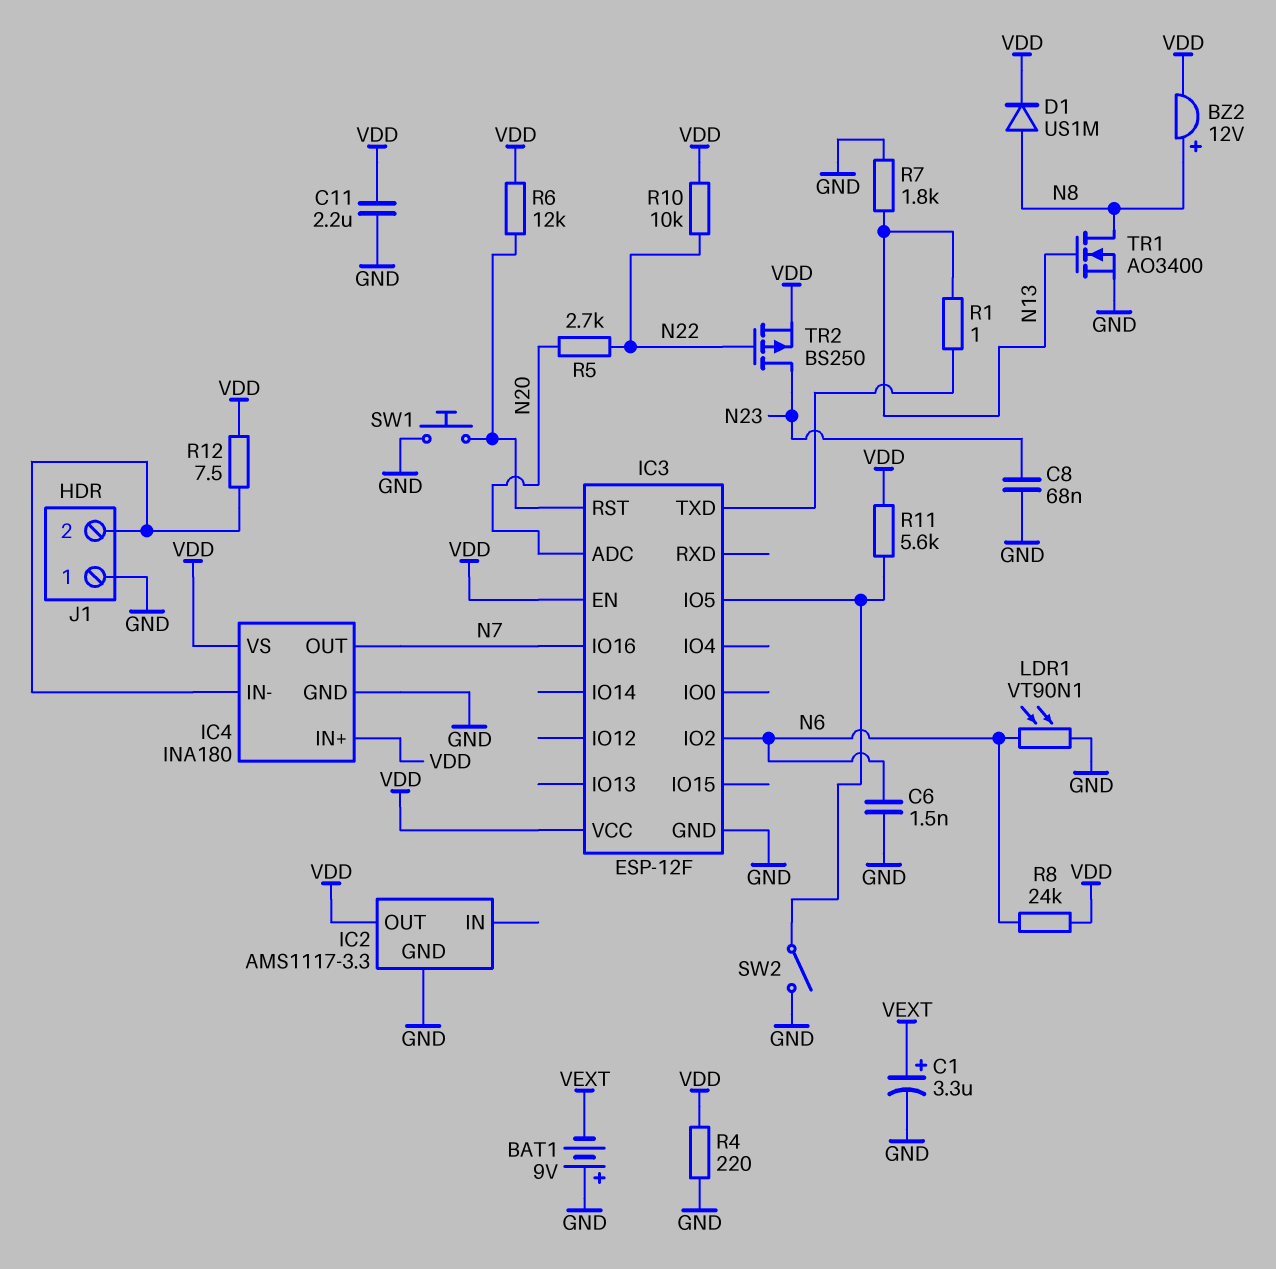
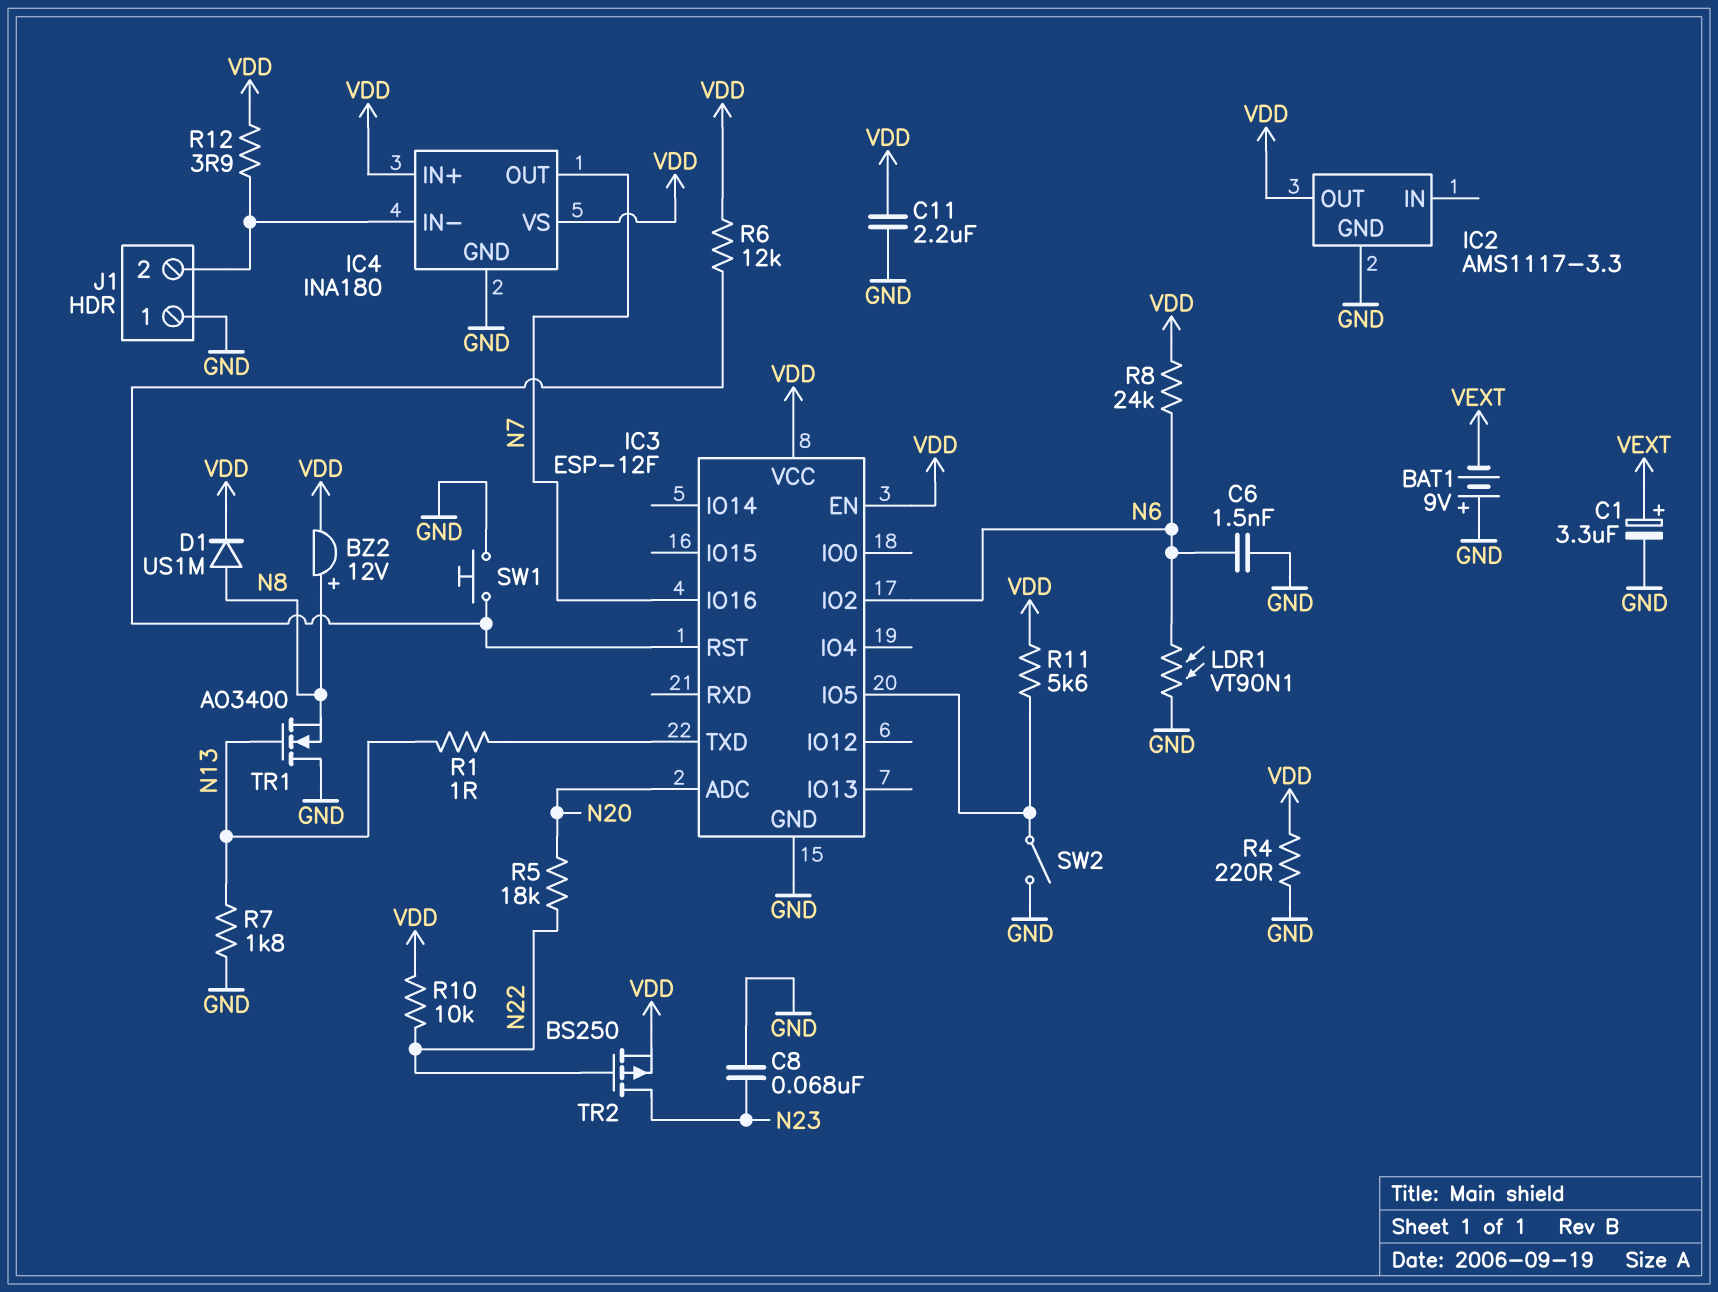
R5: 2.7k (N20, N22) -> 18k (N20, N22)
R12: 7.5 (IC4/IN-, VDD) -> 3.9 (IC4/IN-, VDD)
TR1: NMOS AO3400 (G N13, D N8, S GND) -> NMOS AO3400 (G N13, D GND, S N8)

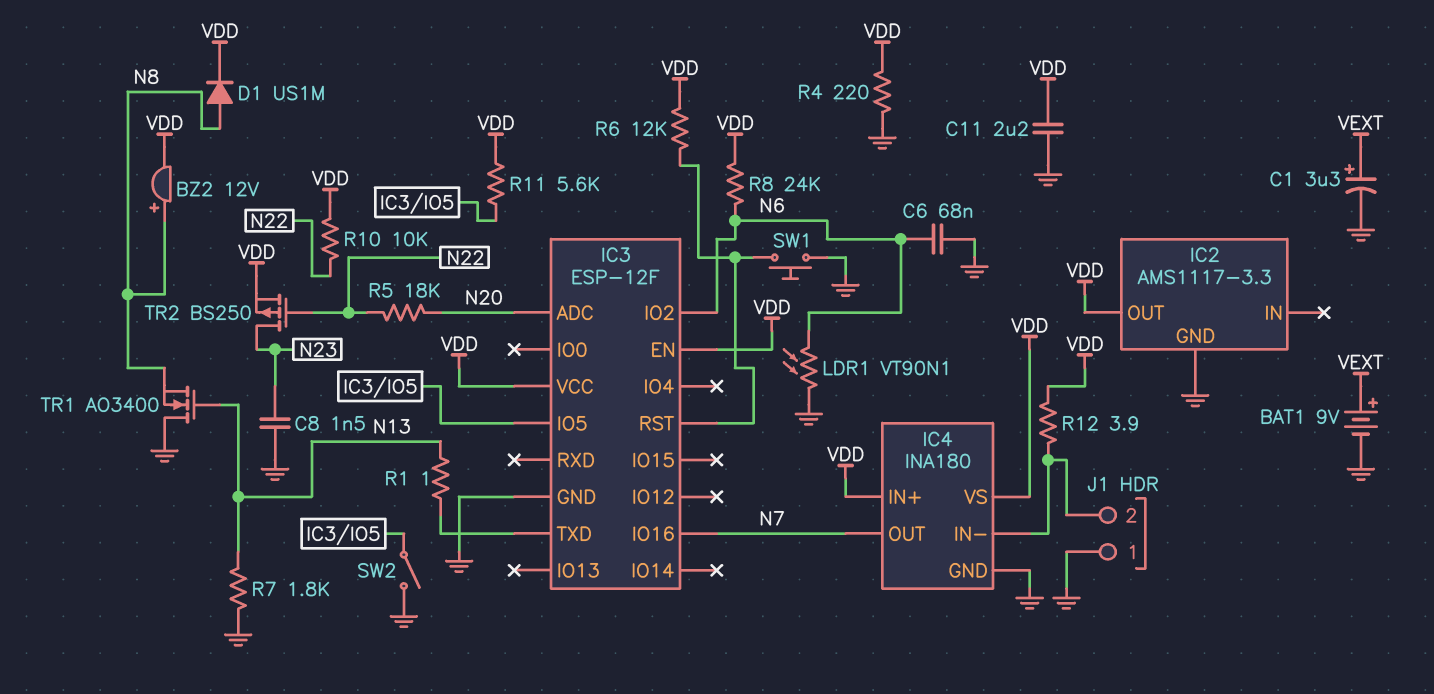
BAT1: 9V (plus GND, minus VEXT) -> 9V (plus VEXT, minus GND)
C6: 1.5nF (GND, N6) -> 68nF (GND, N6)
C8: 68nF (GND, N23) -> 1.5nF (GND, N23)

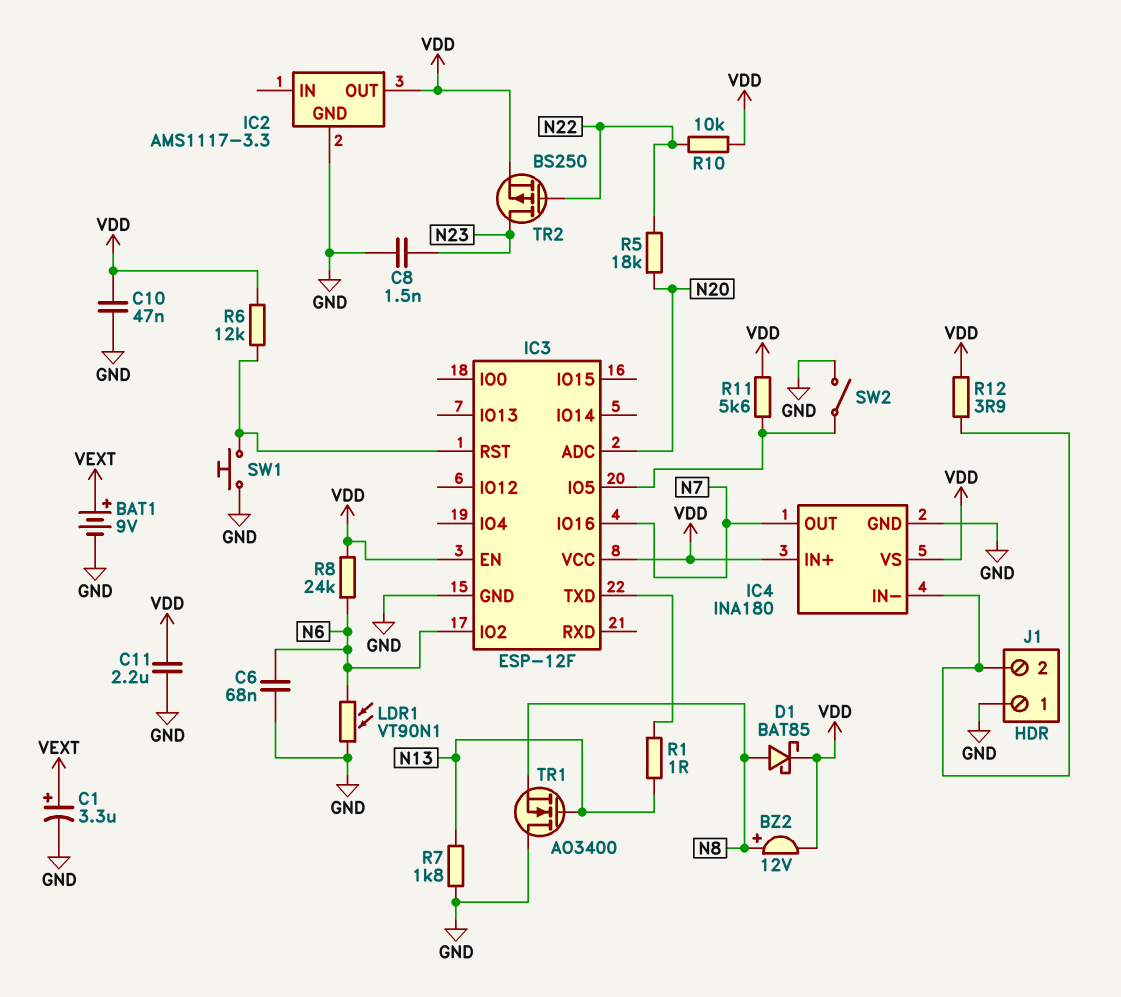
C10: none -> 47nF (GND, VDD)
D1: diode US1M (A N8, K VDD) -> schottky BAT85 (A N8, K VDD)
R4: 220 (GND, VDD) -> none

